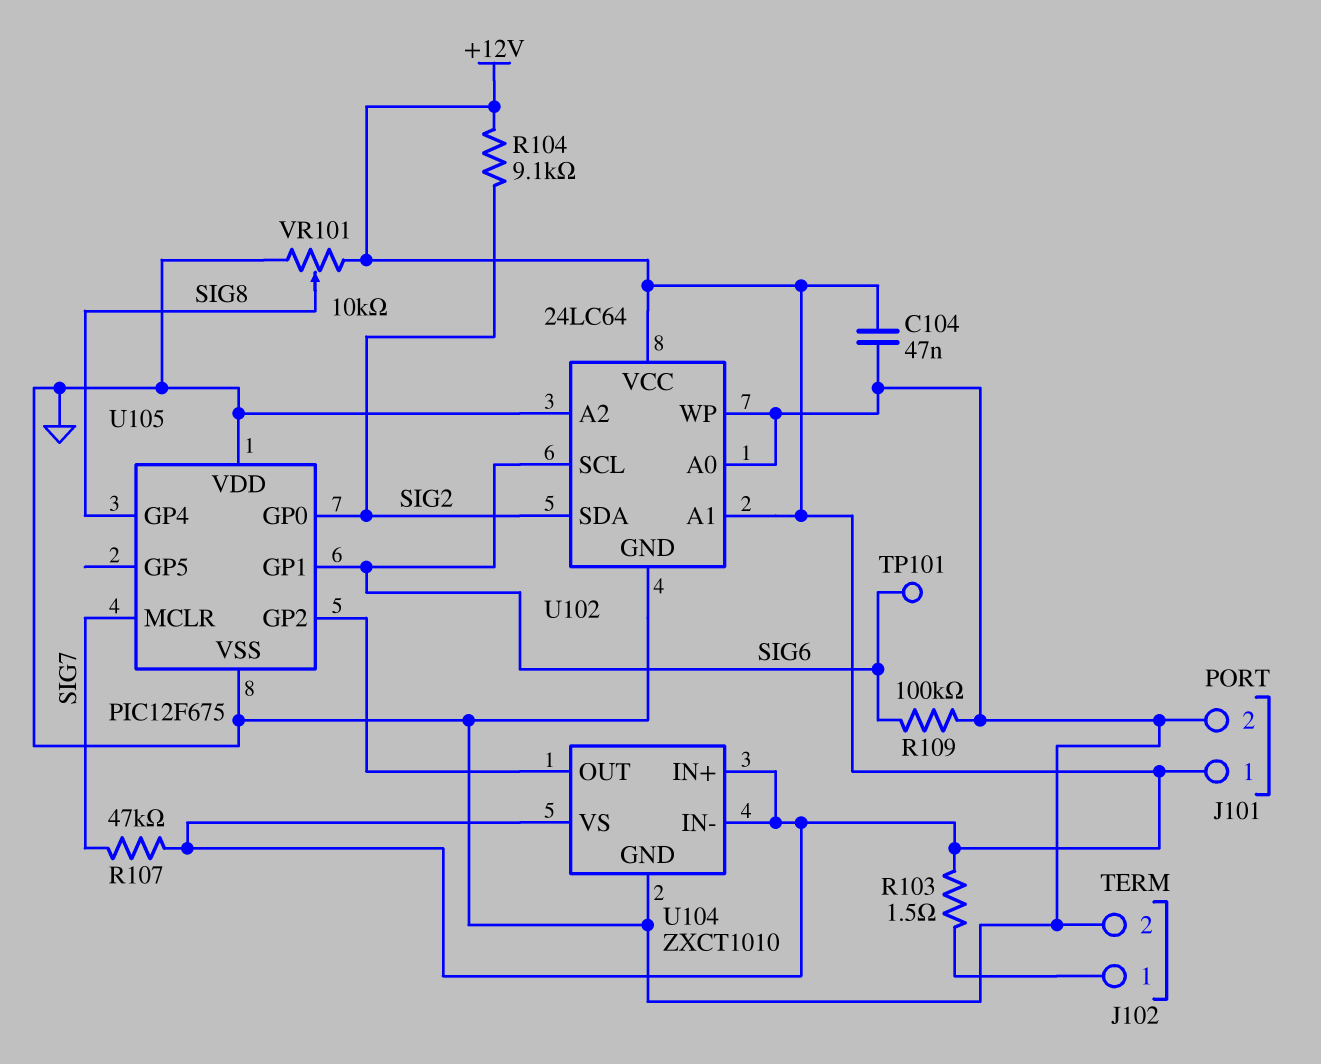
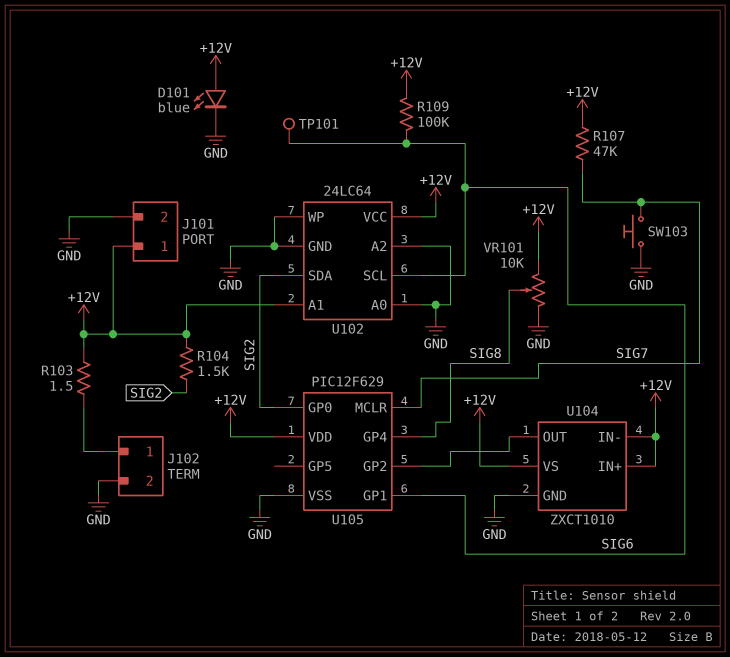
C104: 47nF (+12V, GND) -> none
D101: none -> LED blue (A +12V, K GND)
R104: 9.1k (+12V, SIG2) -> 1.5k (+12V, SIG2)
R109: 100k (GND, SIG6) -> 100k (+12V, SIG6)
SW103: none -> button (GND, SIG7)
U105: PIC12F675 -> PIC12F629
U105 pin VDD: GND -> +12V

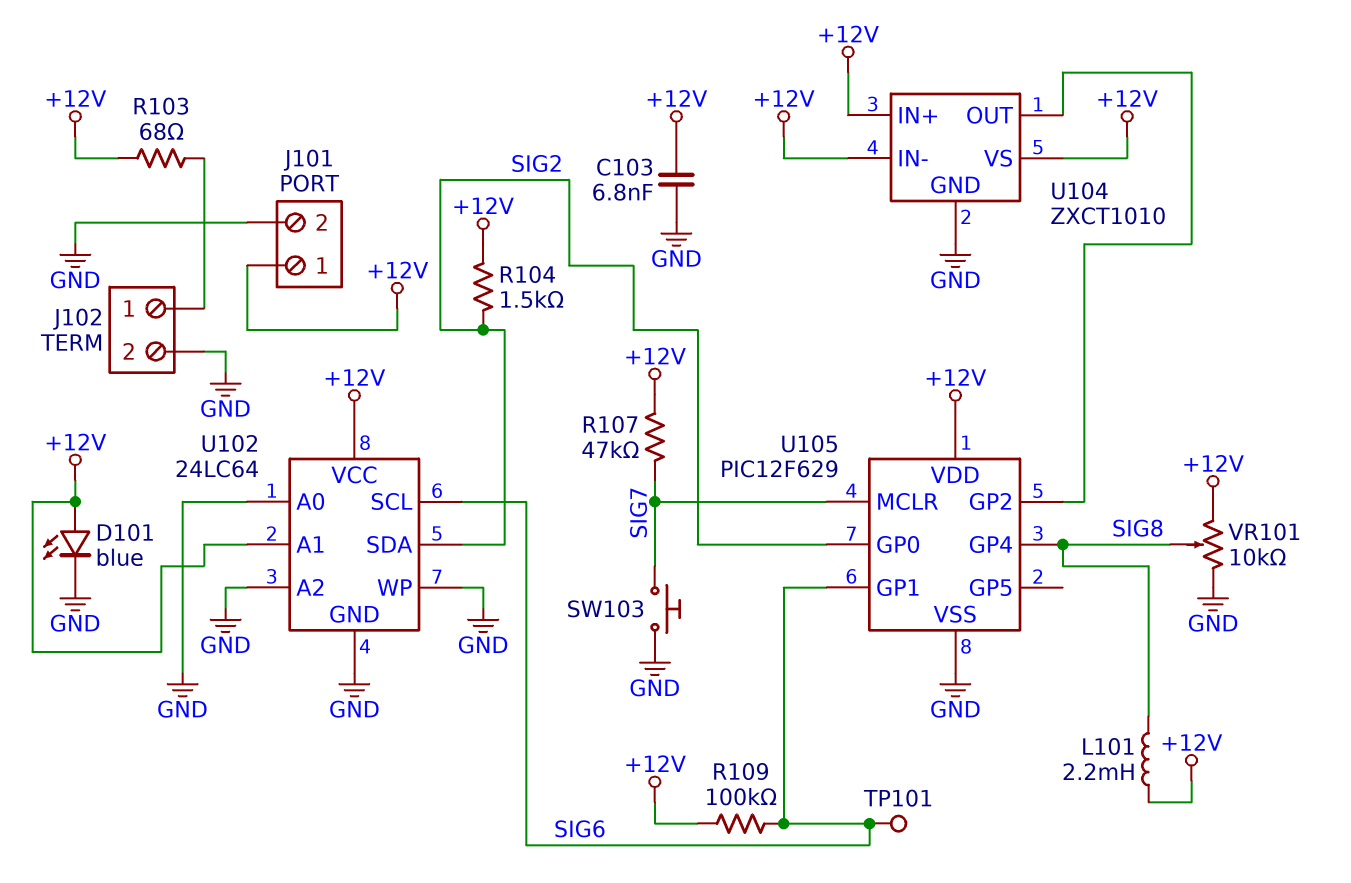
C103: none -> 6.8nF (+12V, GND)
L101: none -> 2.2mH (+12V, SIG8)
R103: 1.5 (+12V, J102/1) -> 68 (+12V, J102/1)

